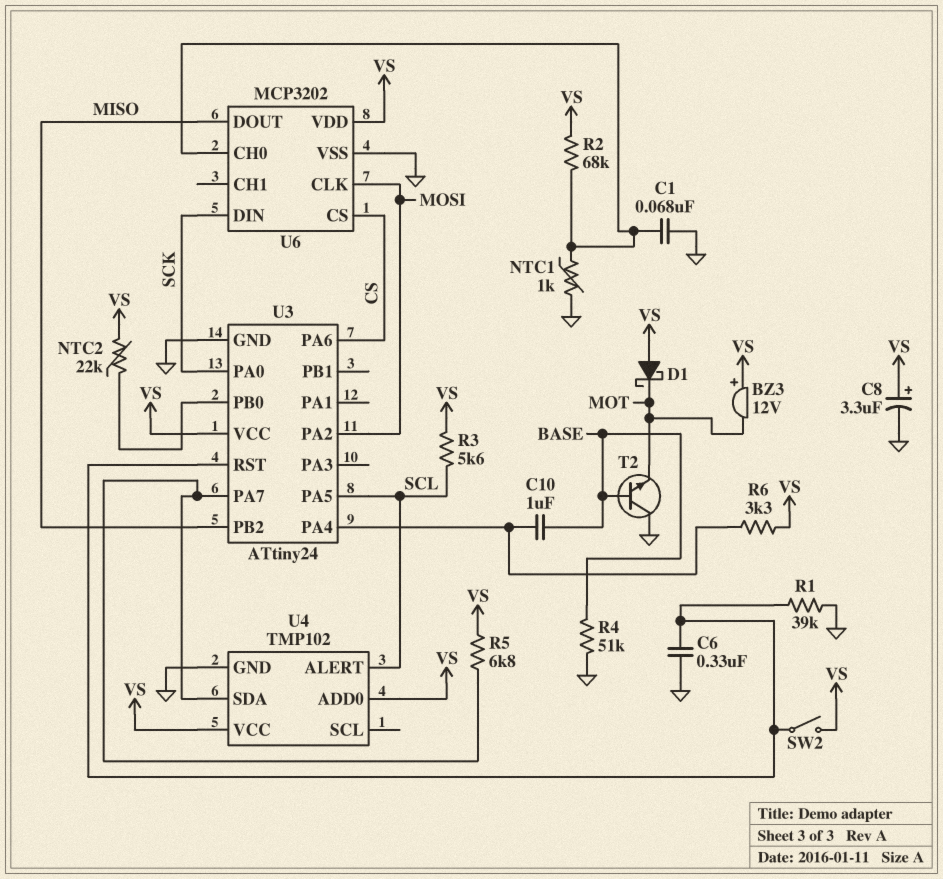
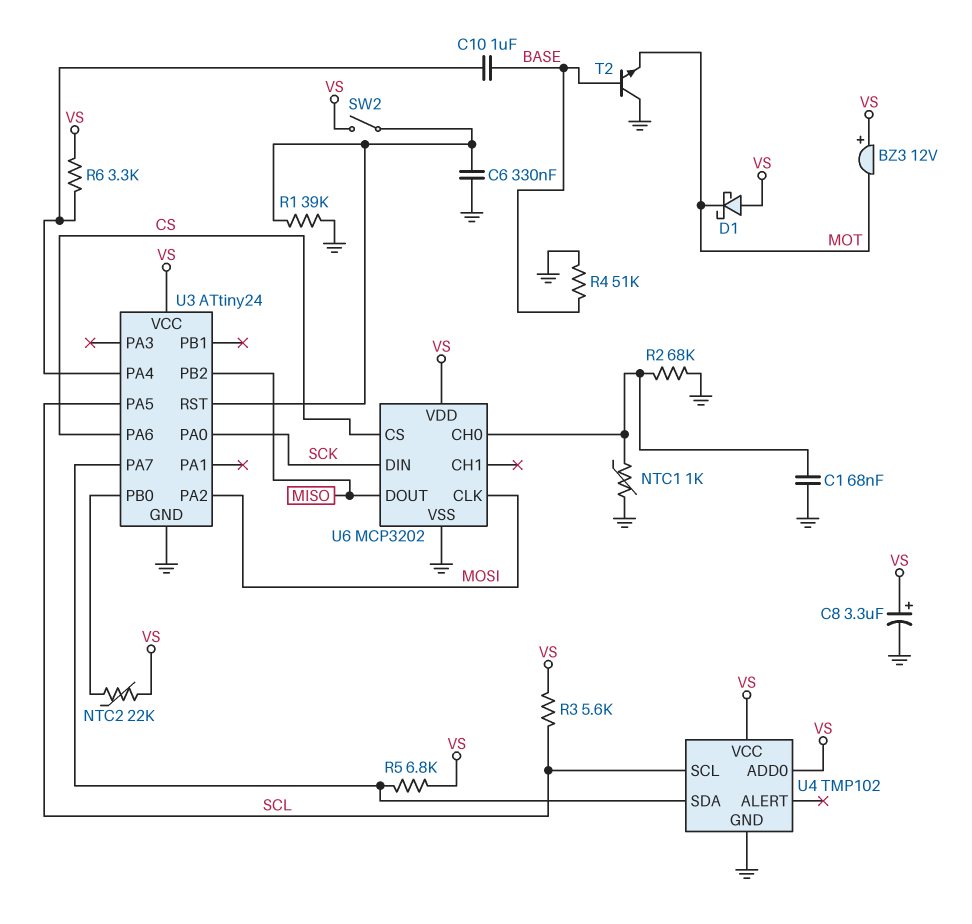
R2: 68k (U6/CH0, VS) -> 68k (GND, U6/CH0)
U4 pin ALERT: SCL -> none
U4 pin SCL: none -> SCL

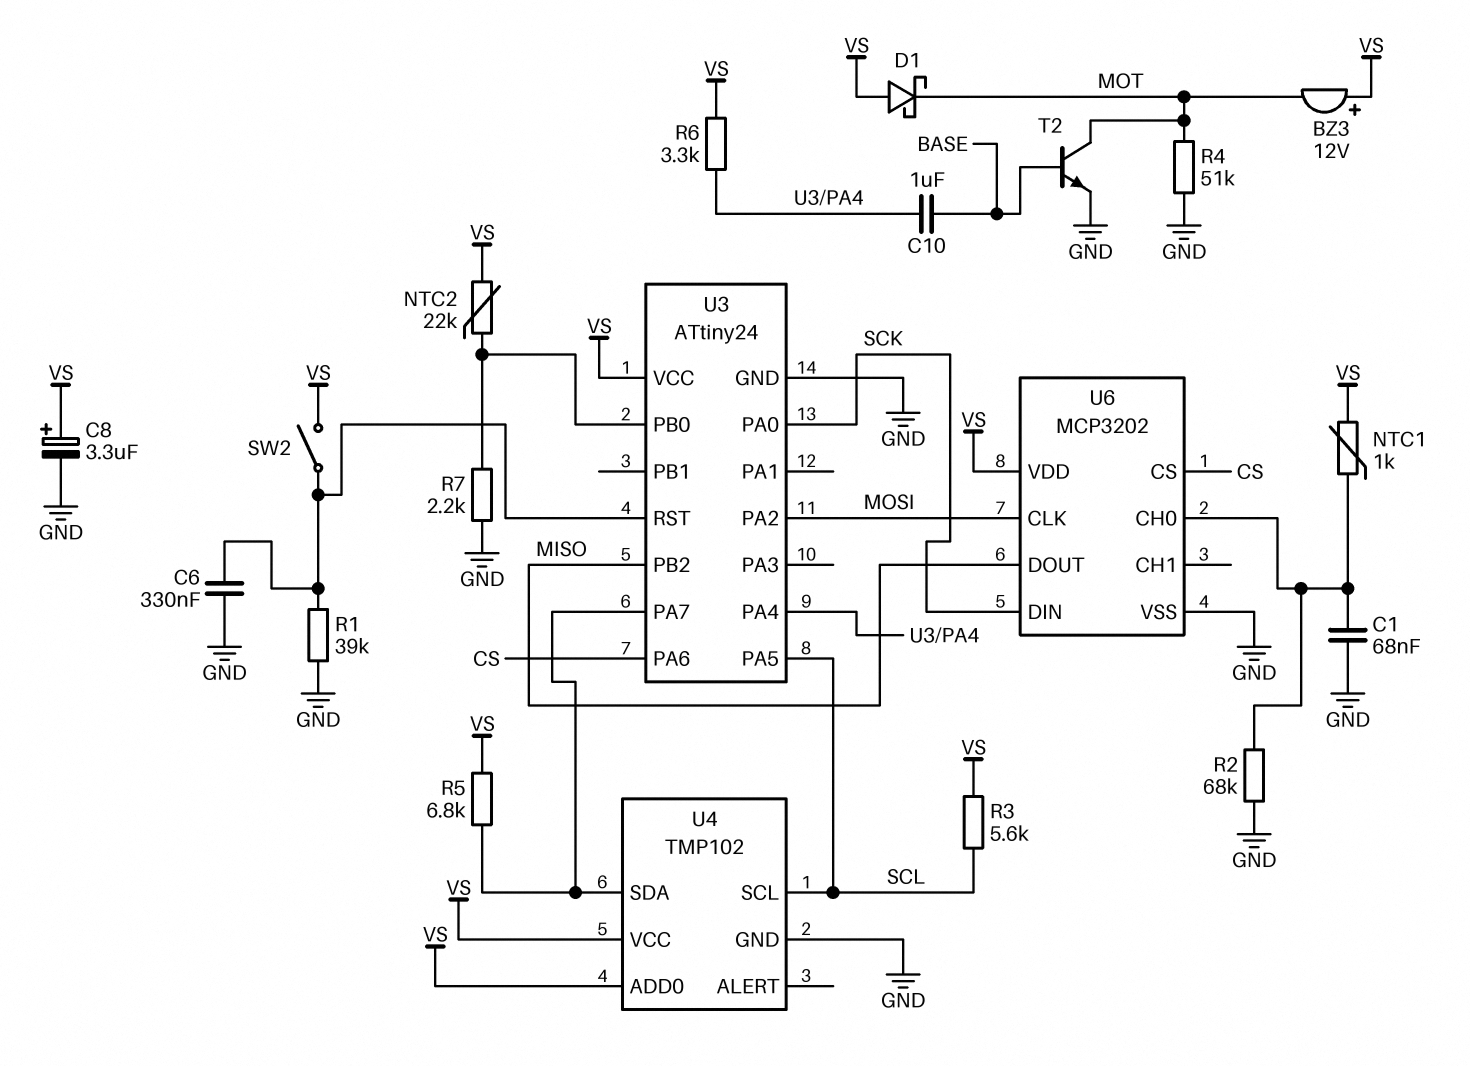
NTC1: 1k (GND, U6/CH0) -> 1k (U6/CH0, VS)
R4: 51k (BASE, GND) -> 51k (GND, MOT)
R7: none -> 2.2k (GND, U3/PB0)
T2: NPN (B BASE, C GND, E MOT) -> NPN (B BASE, C MOT, E GND)

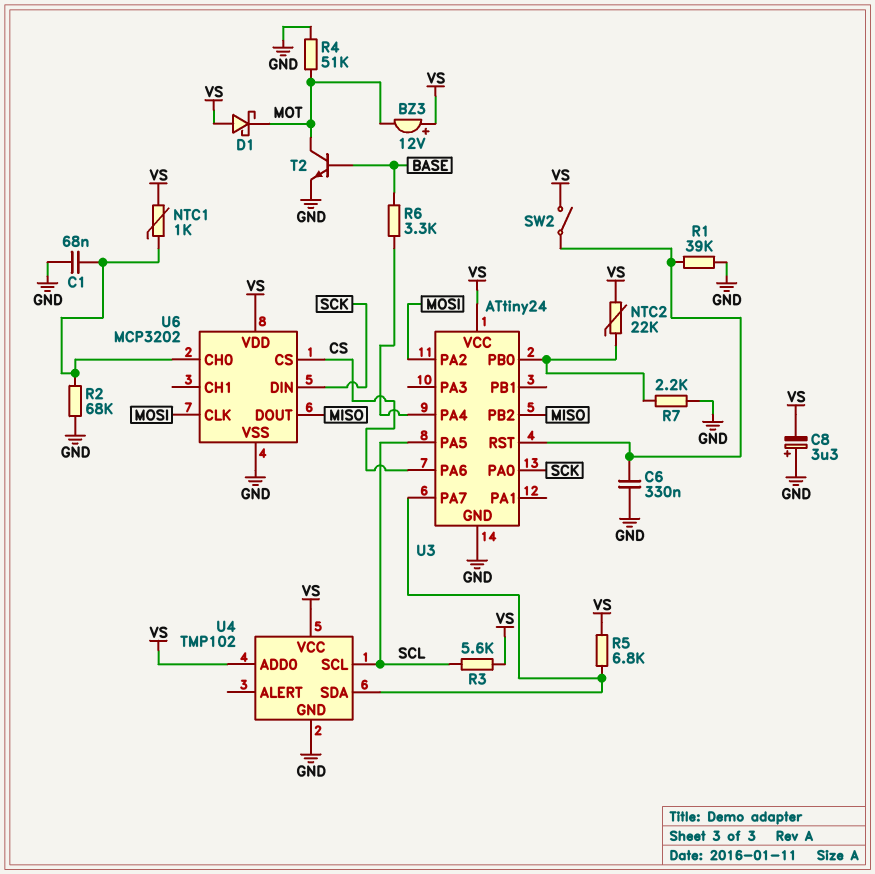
C8: 3.3uF (plus VS, minus GND) -> 3.3uF (plus GND, minus VS)
C10: 1uF (BASE, U3/PA4) -> none
R6: 3.3k (U3/PA4, VS) -> 3.3k (BASE, U3/PA4)

